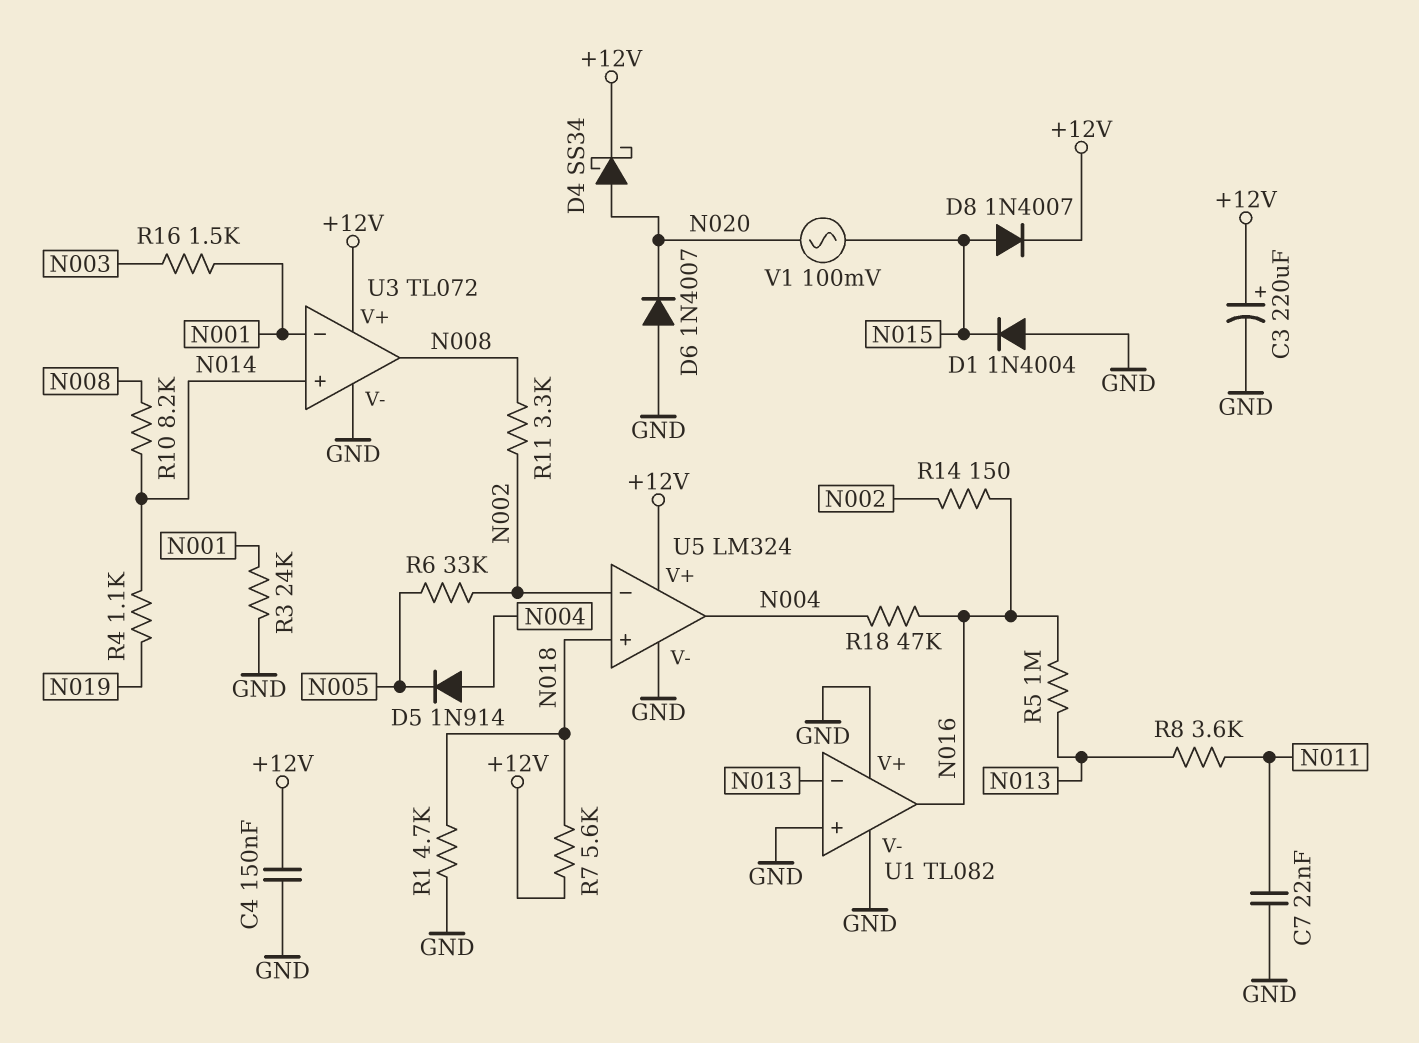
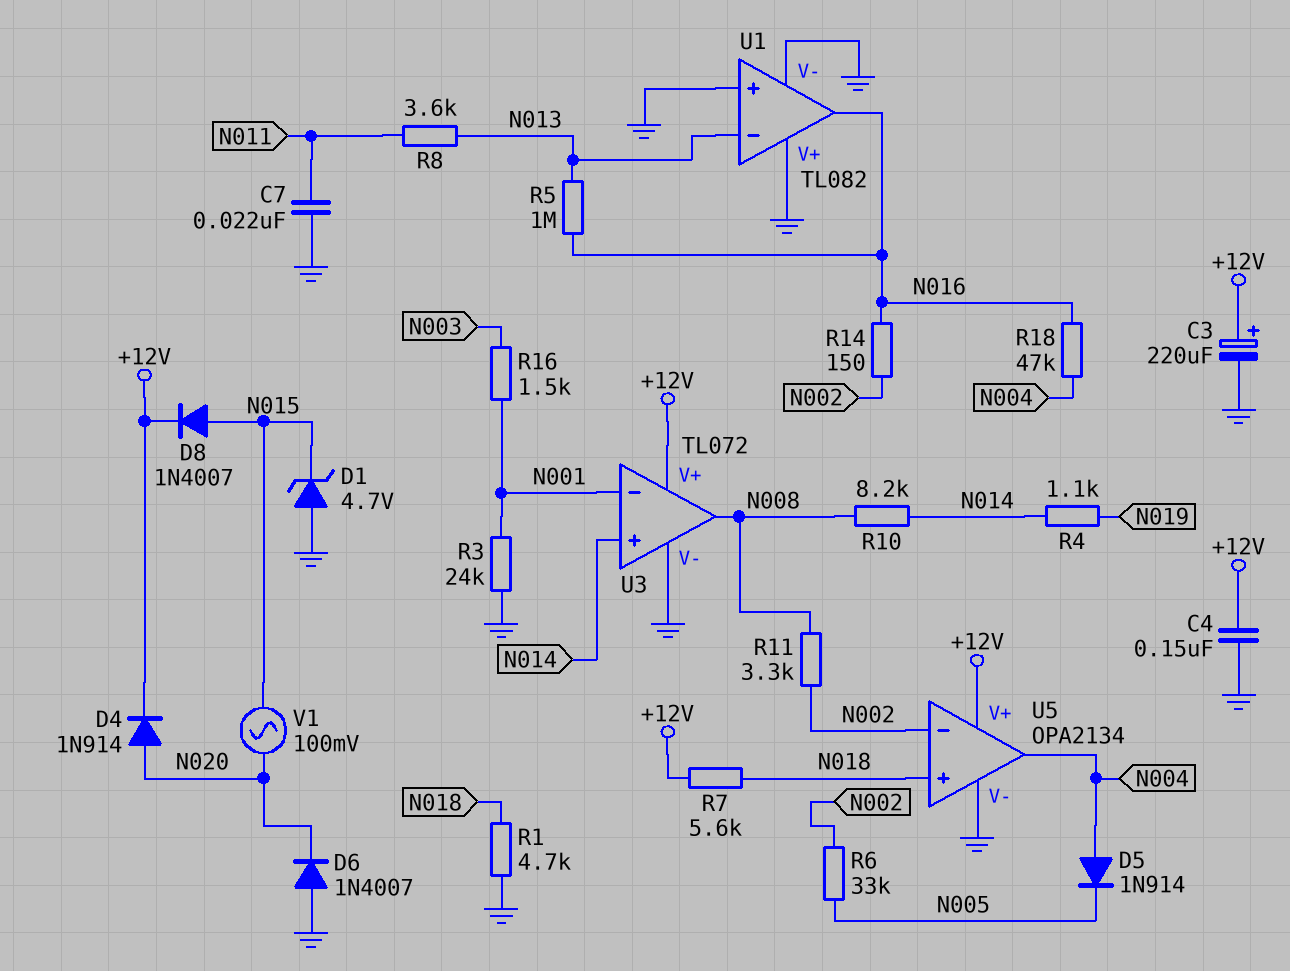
D1: diode 1N4004 (A GND, K N015) -> zener 4.7V (A GND, K N015)
D4: schottky SS34 (A N020, K +12V) -> diode 1N914 (A N020, K +12V)
U5: LM324 -> OPA2134

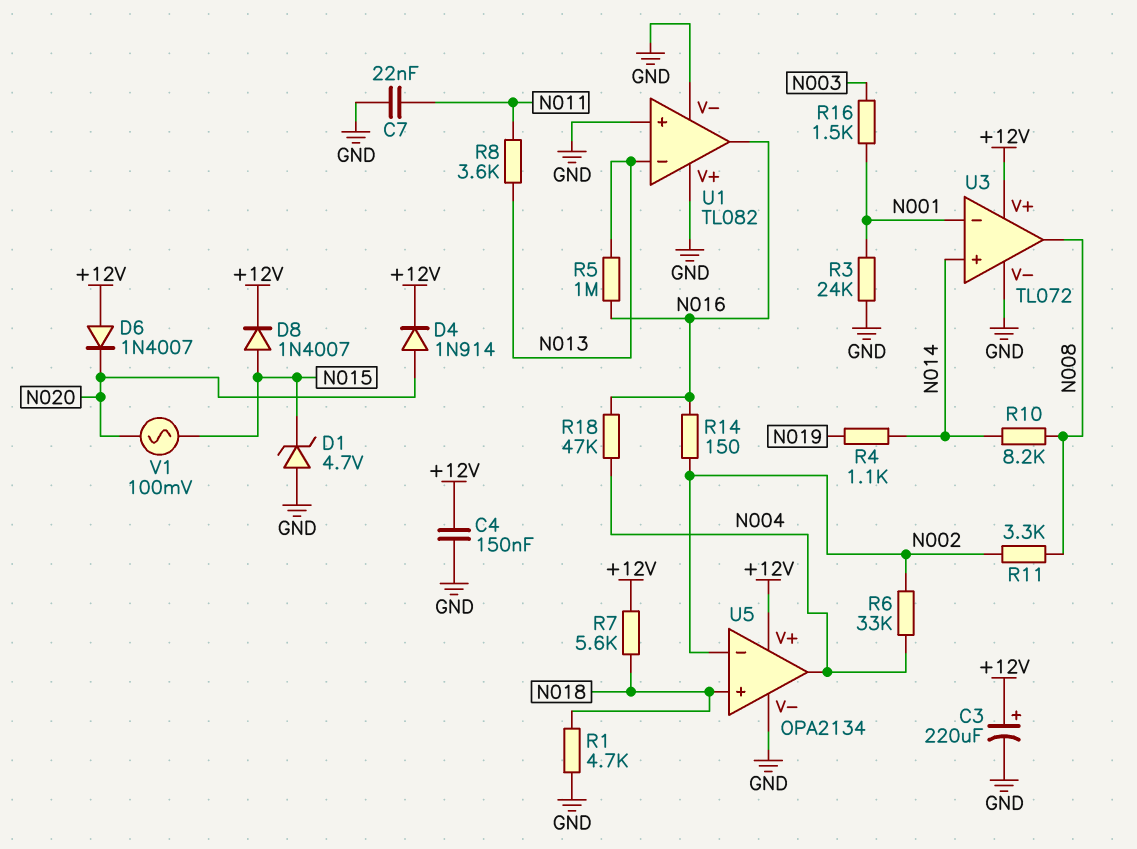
D5: diode 1N914 (A N004, K N005) -> none
D6: diode 1N4007 (A GND, K N020) -> diode 1N4007 (A +12V, K N020)
R6: 33k (N002, N005) -> 33k (N002, N004)

